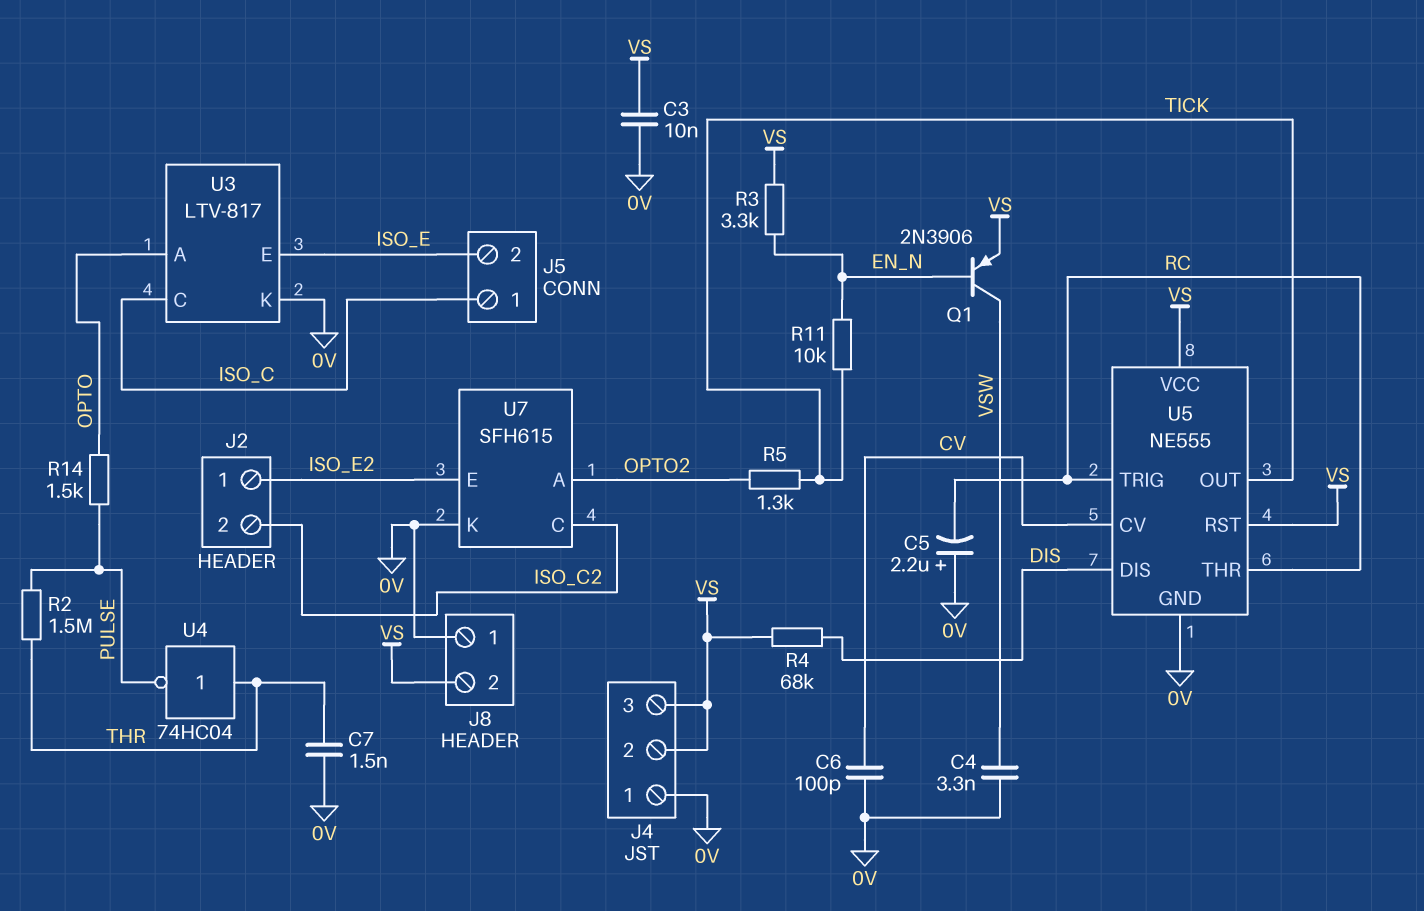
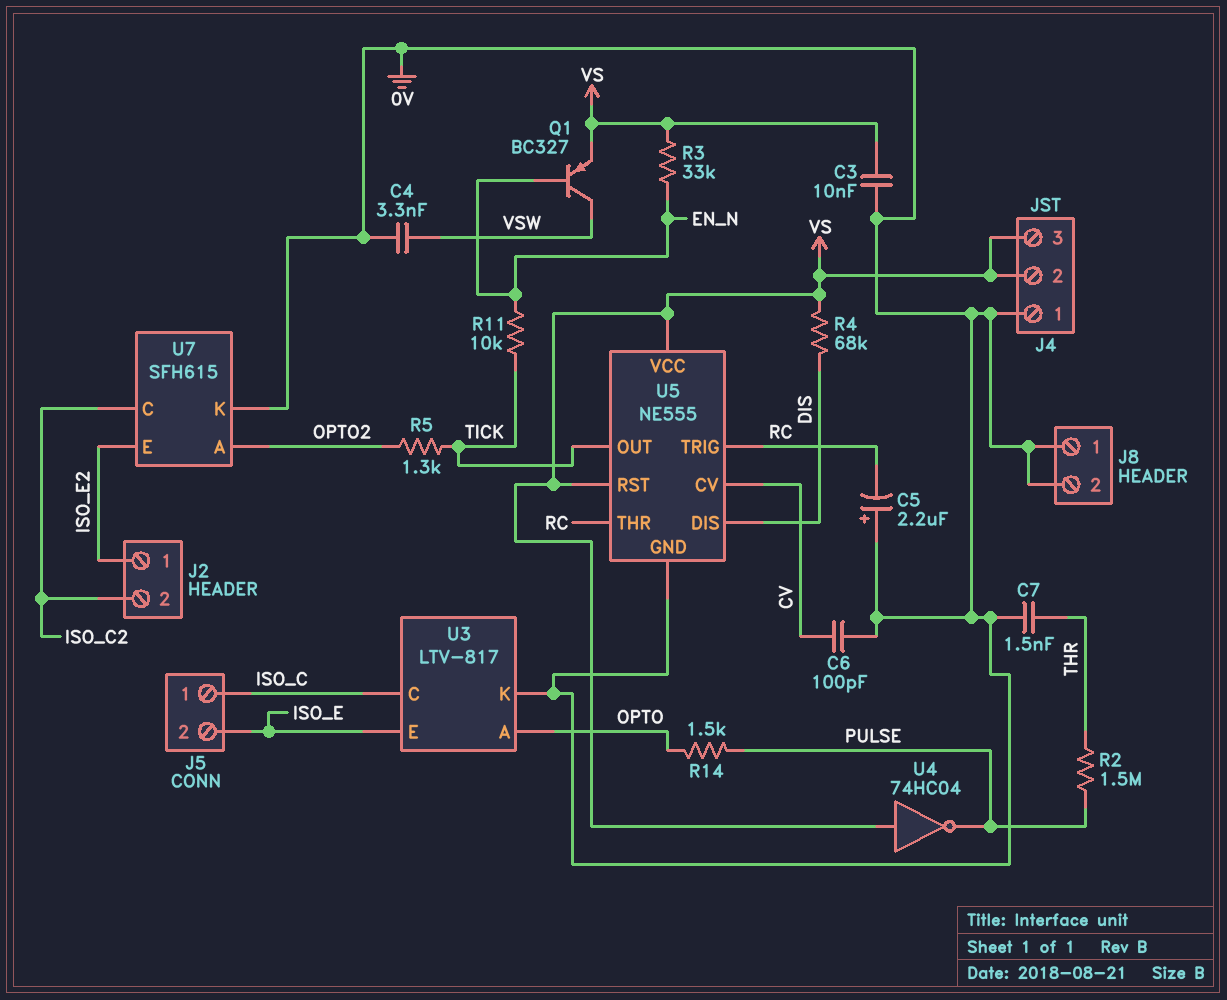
J8 pin 2: VS -> 0V
Q1: PNP 2N3906 (B EN_N, C VSW, E VS) -> PNP BC327 (B EN_N, C VSW, E VS)
R3: 3.3k (EN_N, VS) -> 33k (EN_N, VS)
U4: NOT 74HC04 (in THR, out PULSE) -> NOT 74HC04 (in VS, out PULSE)

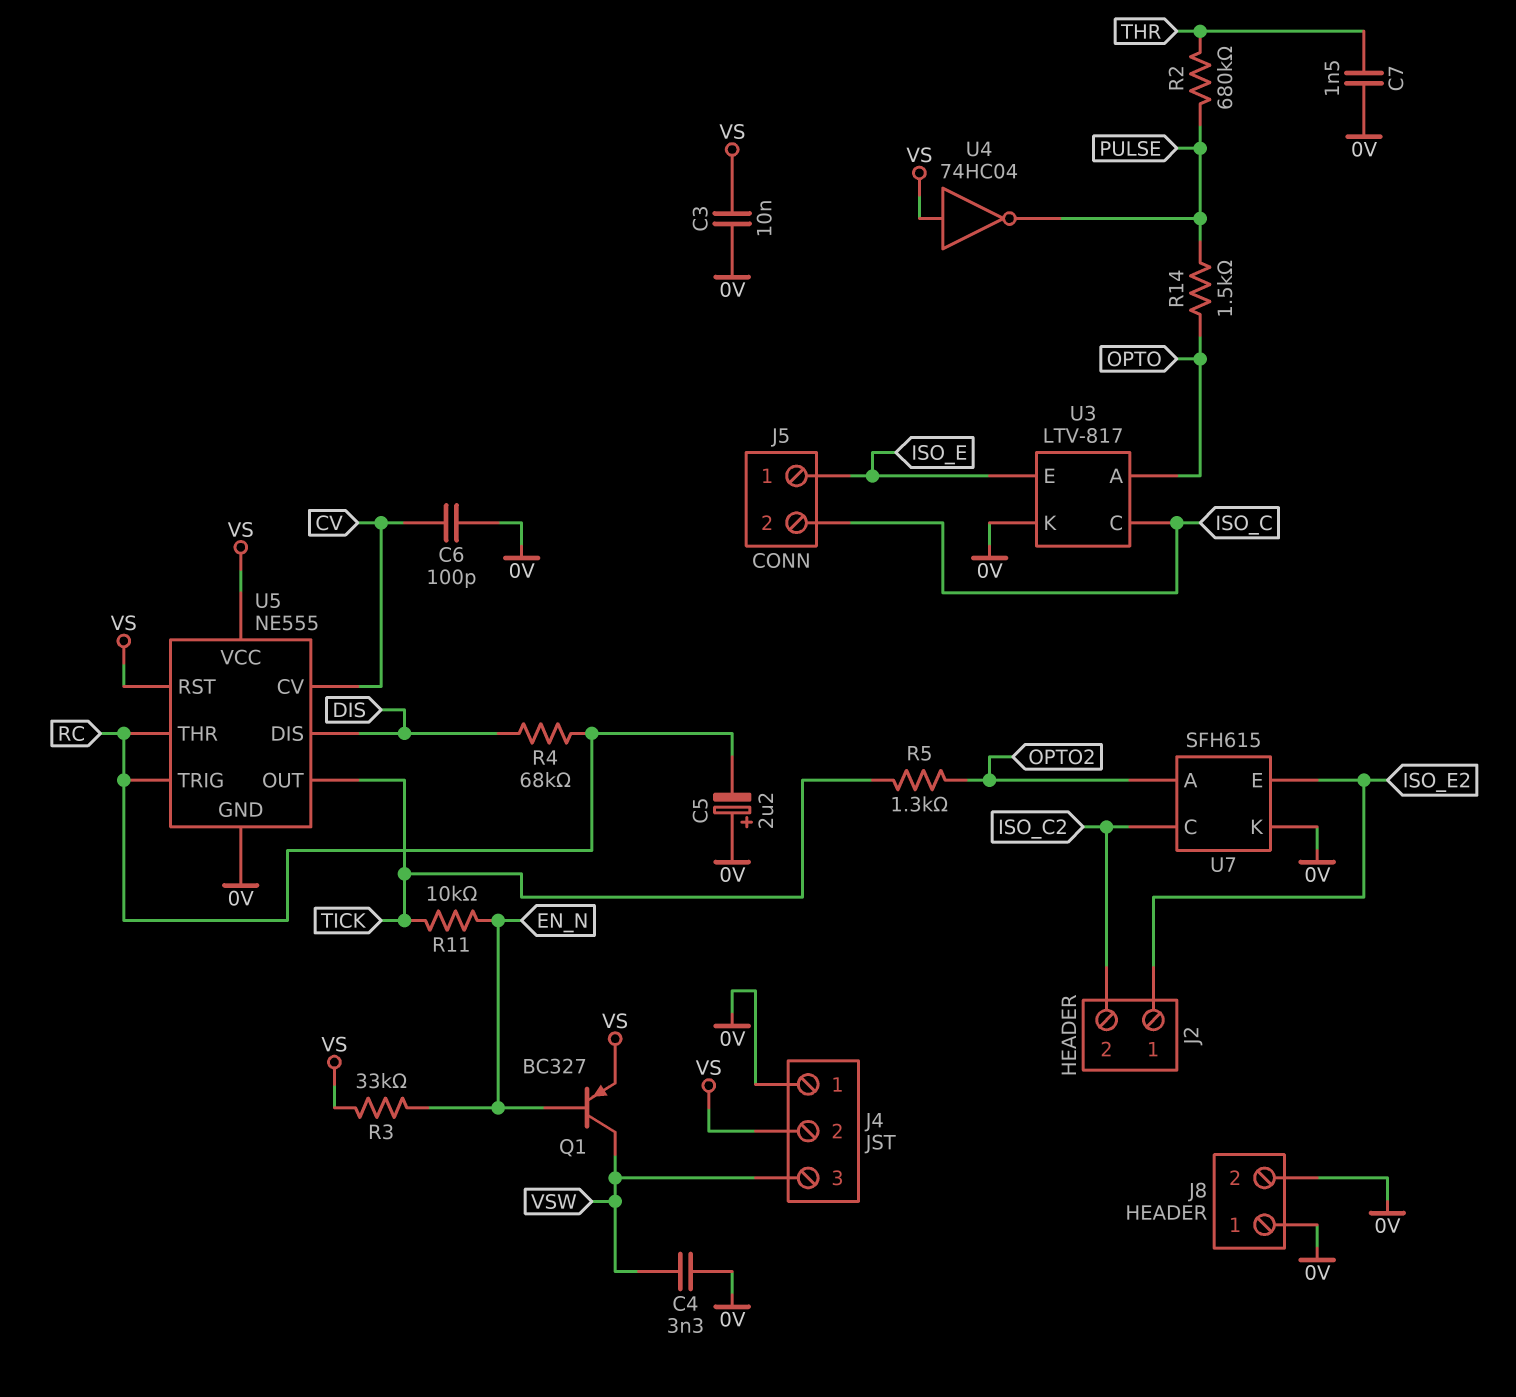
J4 pin 3: VS -> VSW
J5 pin 1: ISO_C -> ISO_E
J5 pin 2: ISO_E -> ISO_C
R2: 1.5M (PULSE, THR) -> 680k (PULSE, THR)
R4: 68k (DIS, VS) -> 68k (DIS, RC)

